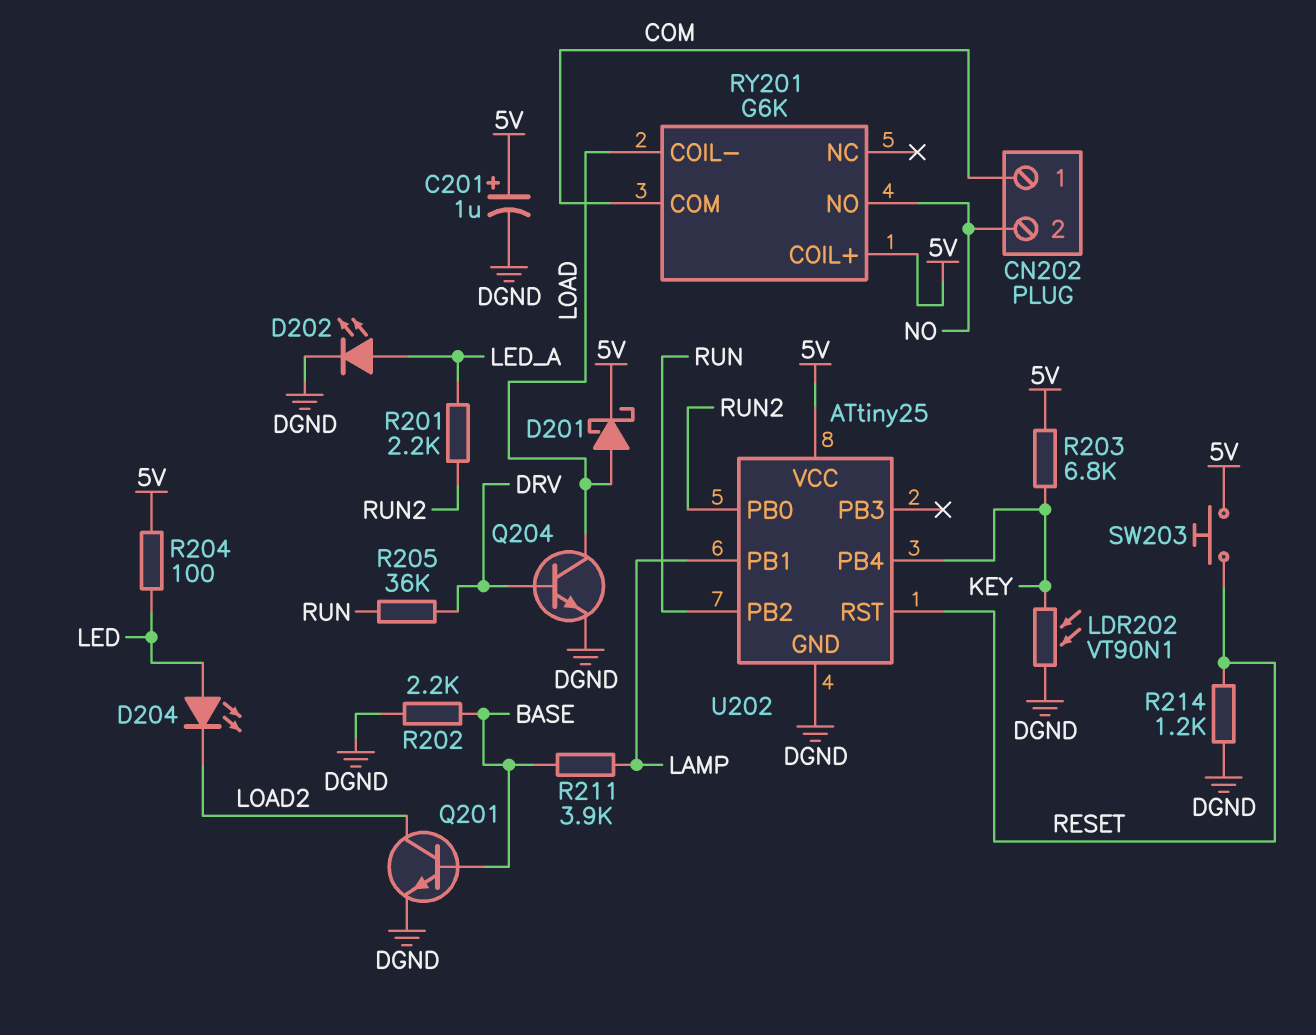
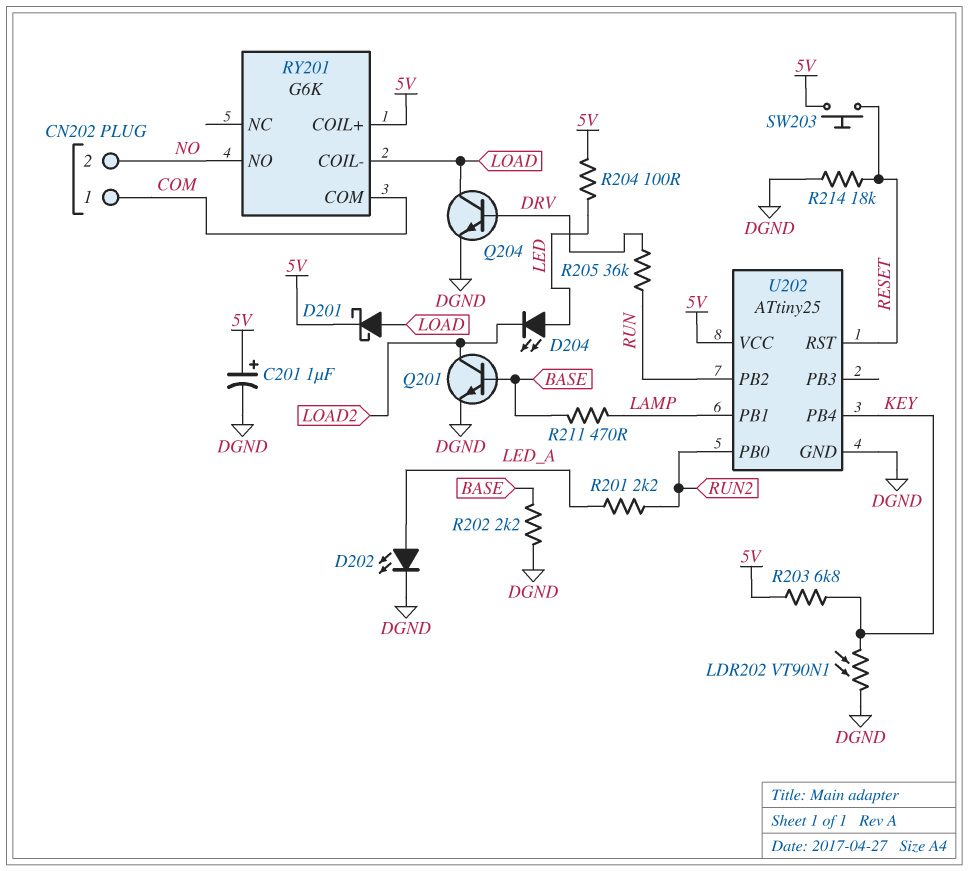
R211: 3.9k (BASE, LAMP) -> 470 (BASE, LAMP)
R214: 1.2k (DGND, RESET) -> 18k (DGND, RESET)

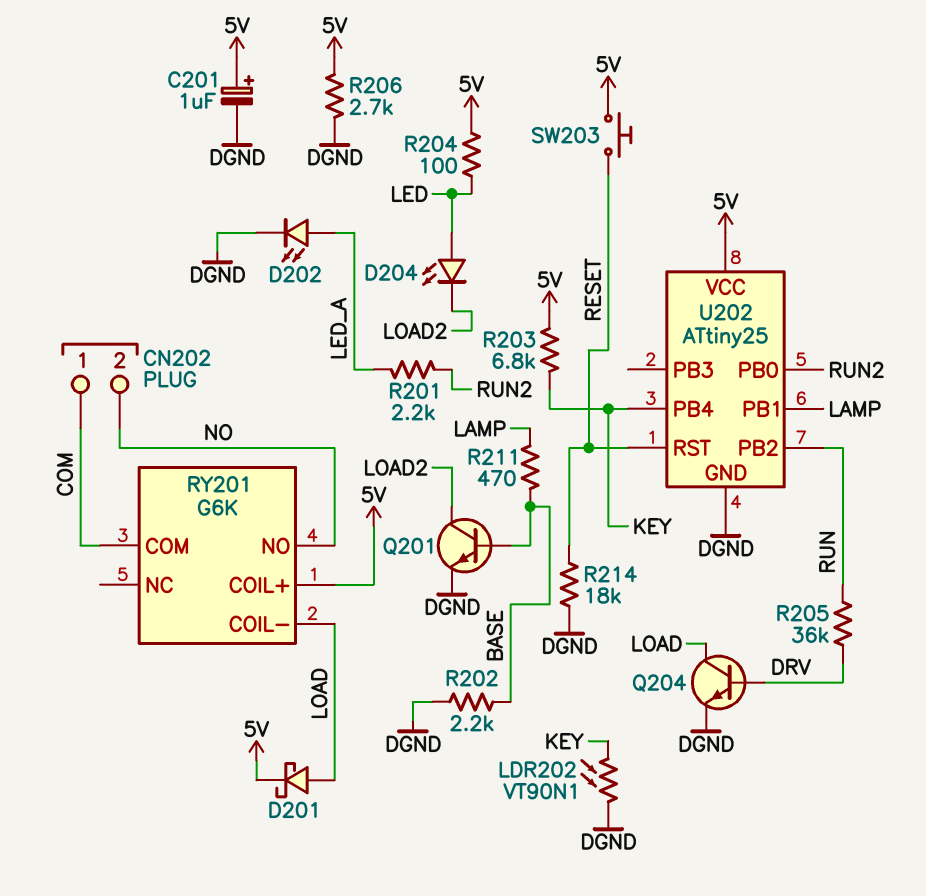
R206: none -> 2.7k (5V, DGND)

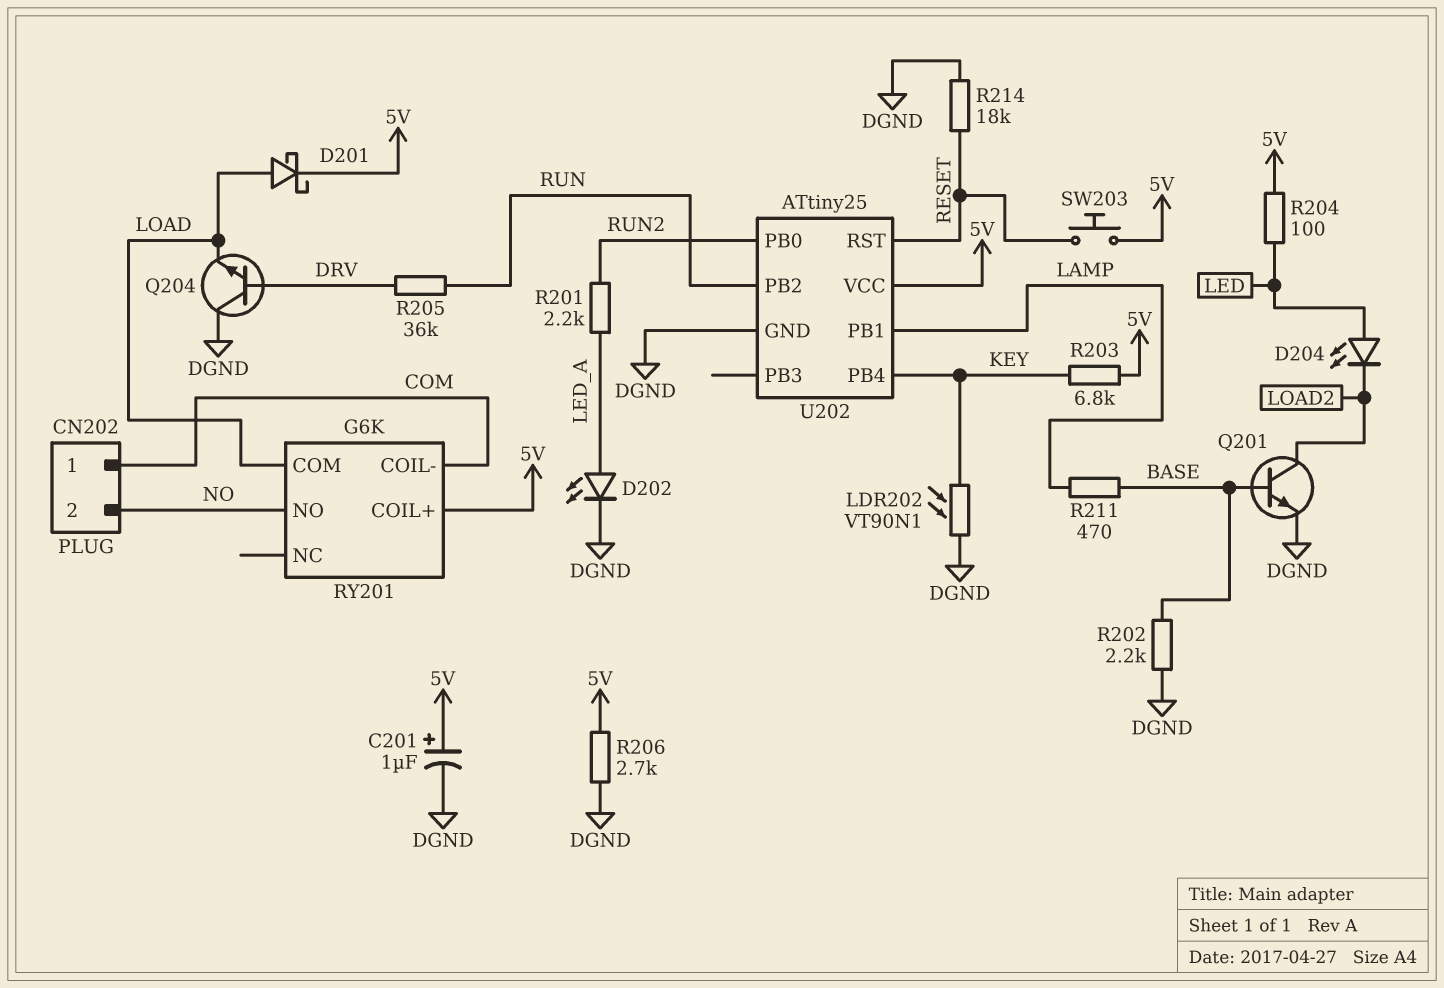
Q204: NPN (B DRV, C LOAD, E DGND) -> NPN (B DRV, C DGND, E LOAD)
RY201 pin COIL-: LOAD -> COM
RY201 pin COM: COM -> LOAD

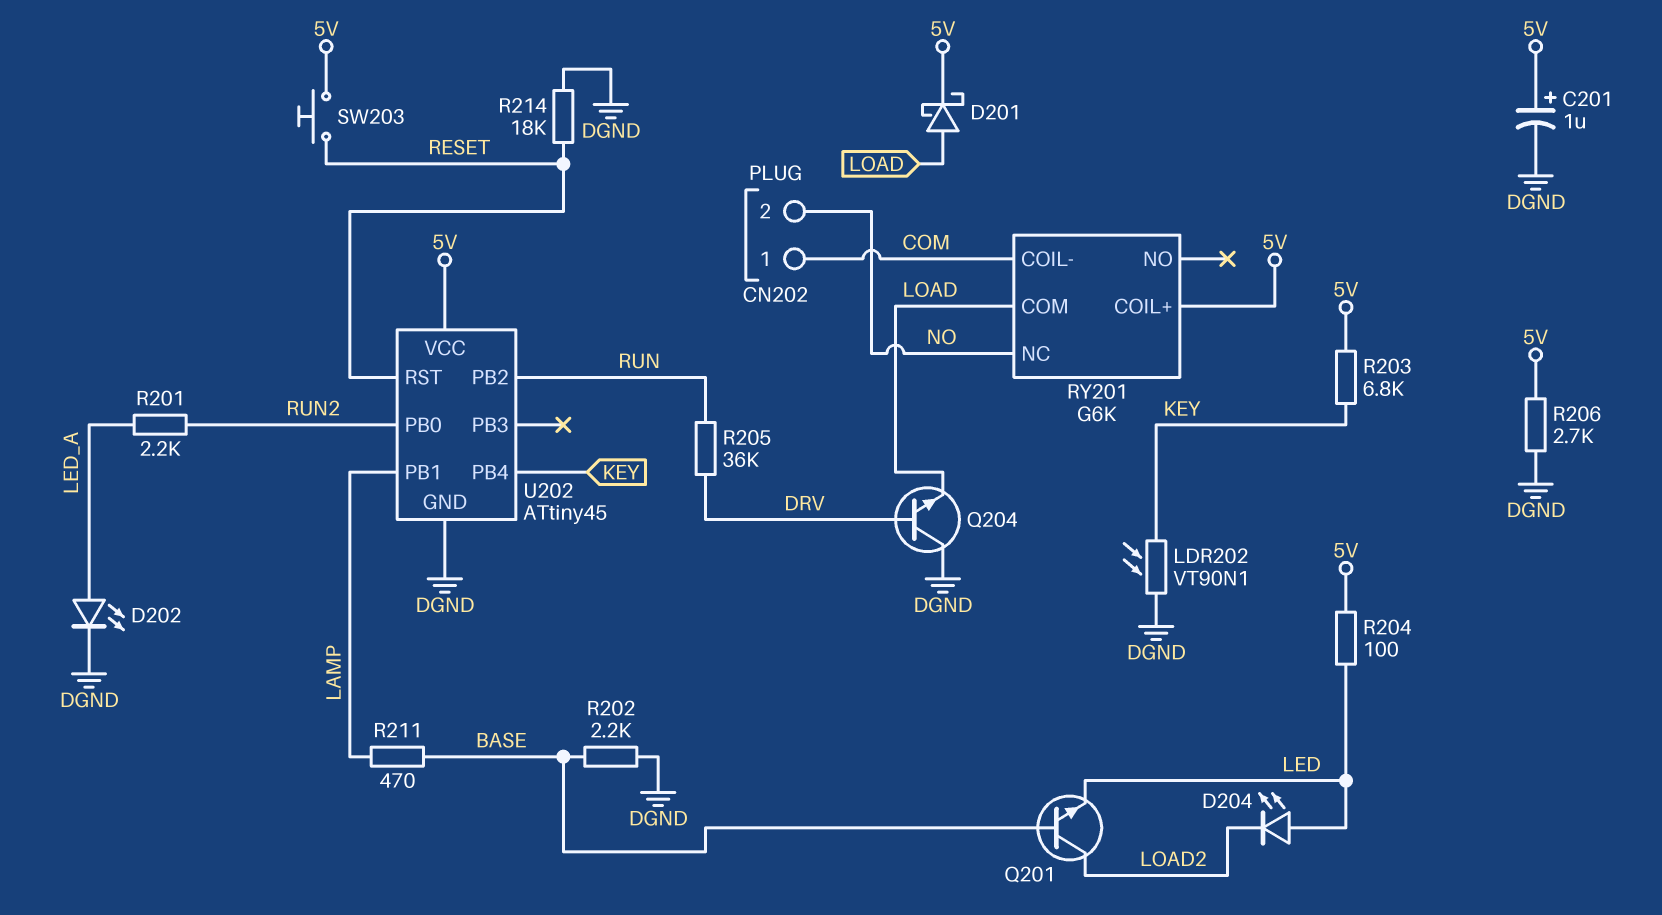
Q201: NPN (B BASE, C LOAD2, E DGND) -> NPN (B BASE, C LOAD2, E LED)
RY201 pin NC: none -> NO
RY201 pin NO: NO -> none
U202: ATtiny25 -> ATtiny45

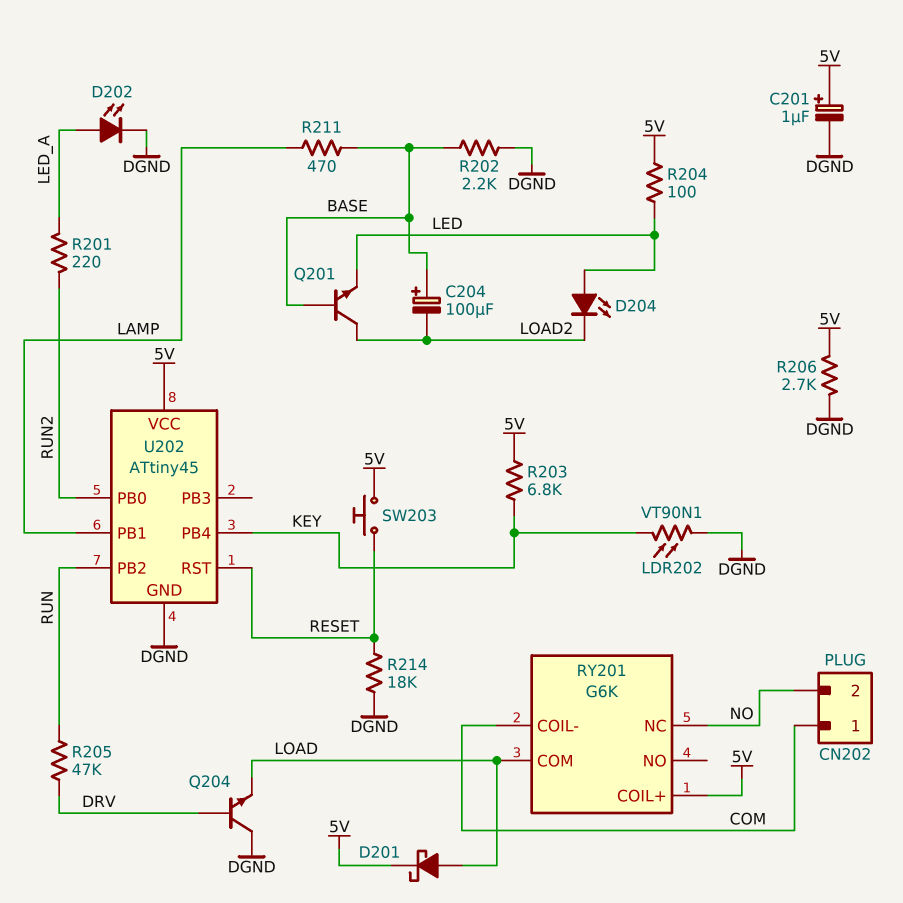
C204: none -> 100uF (plus BASE, minus LOAD2)
R201: 2.2k (LED_A, RUN2) -> 220 (LED_A, RUN2)
R205: 36k (DRV, RUN) -> 47k (DRV, RUN)

